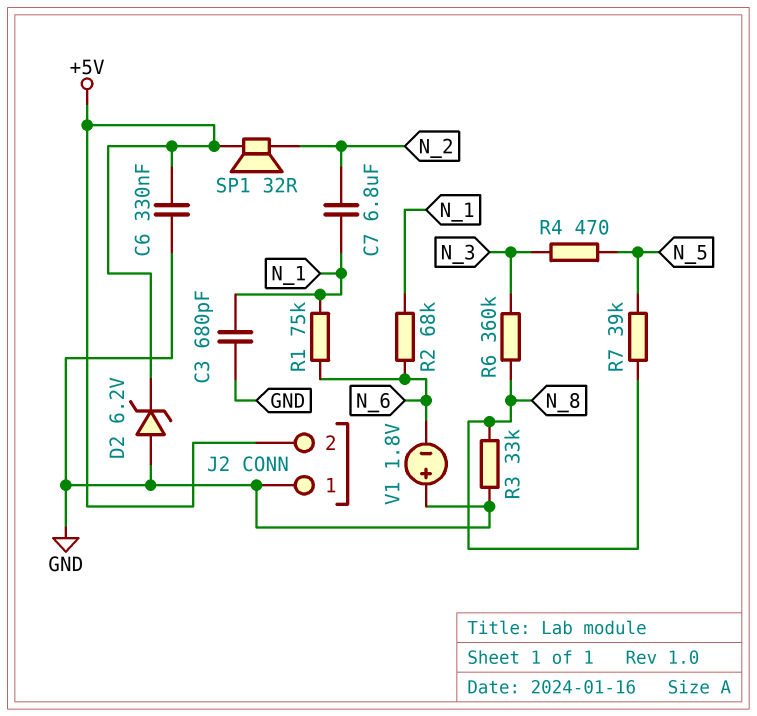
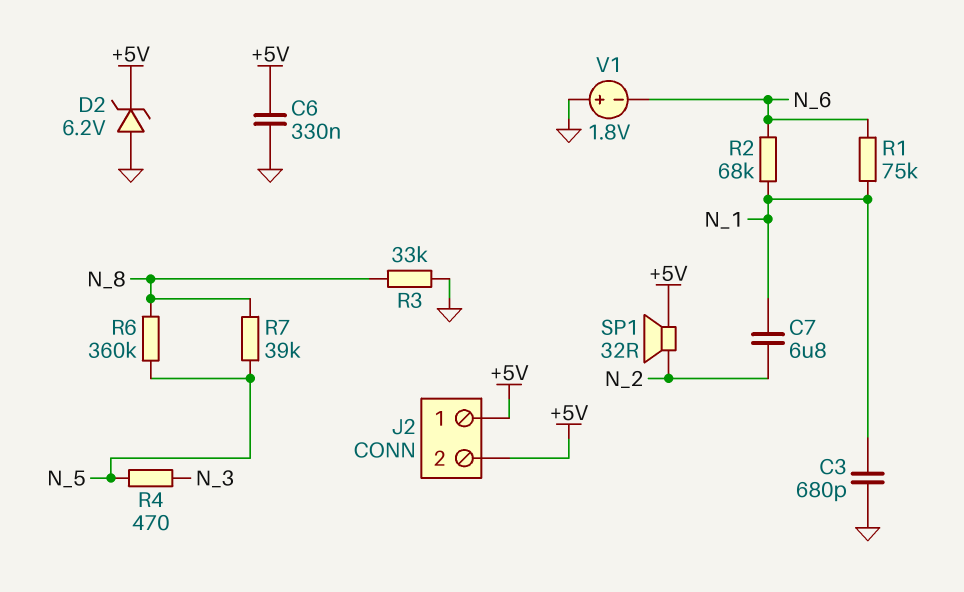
J2 pin 1: GND -> +5V
R6: 360k (N_3, N_8) -> 360k (N_5, N_8)

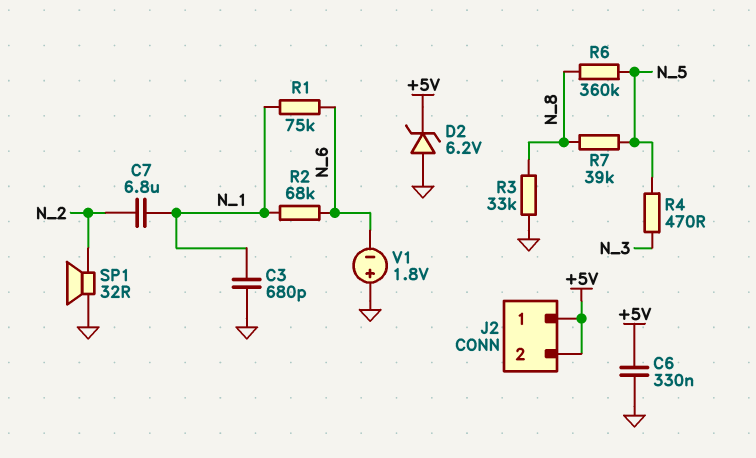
SP1: speaker 32R (+5V, N_2) -> speaker 32R (GND, N_2)

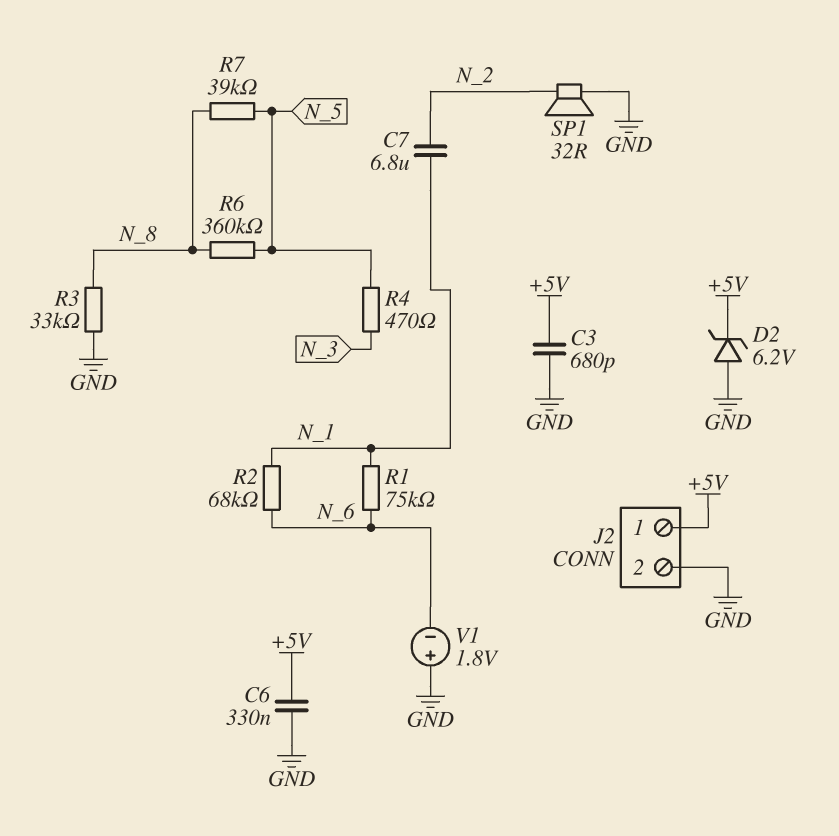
C3: 680pF (GND, N_1) -> 680pF (+5V, GND)
J2 pin 2: +5V -> GND

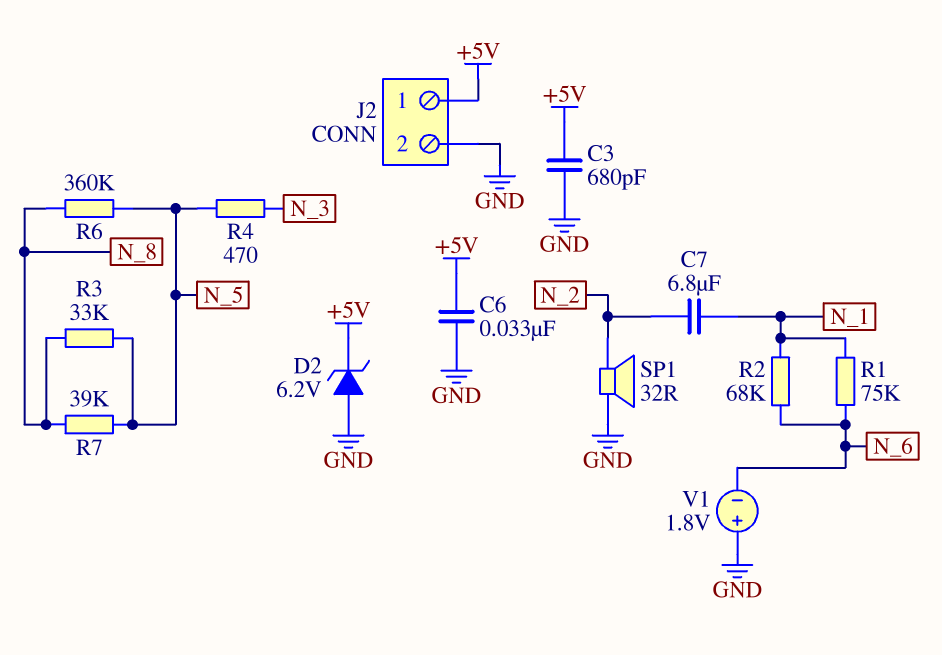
C6: 330nF (+5V, GND) -> 33nF (+5V, GND)
R3: 33k (GND, N_8) -> 33k (N_5, N_8)

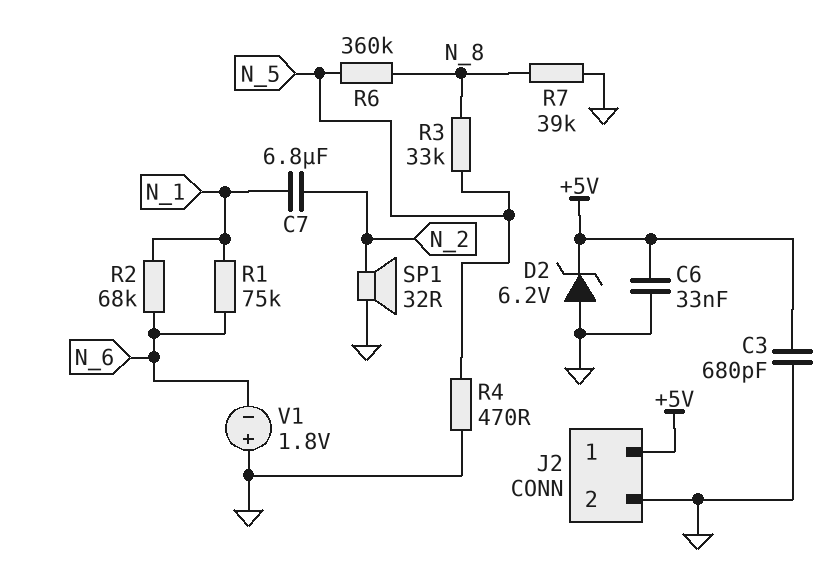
R4: 470 (N_3, N_5) -> 470 (GND, N_5)
R7: 39k (N_5, N_8) -> 39k (GND, N_8)

